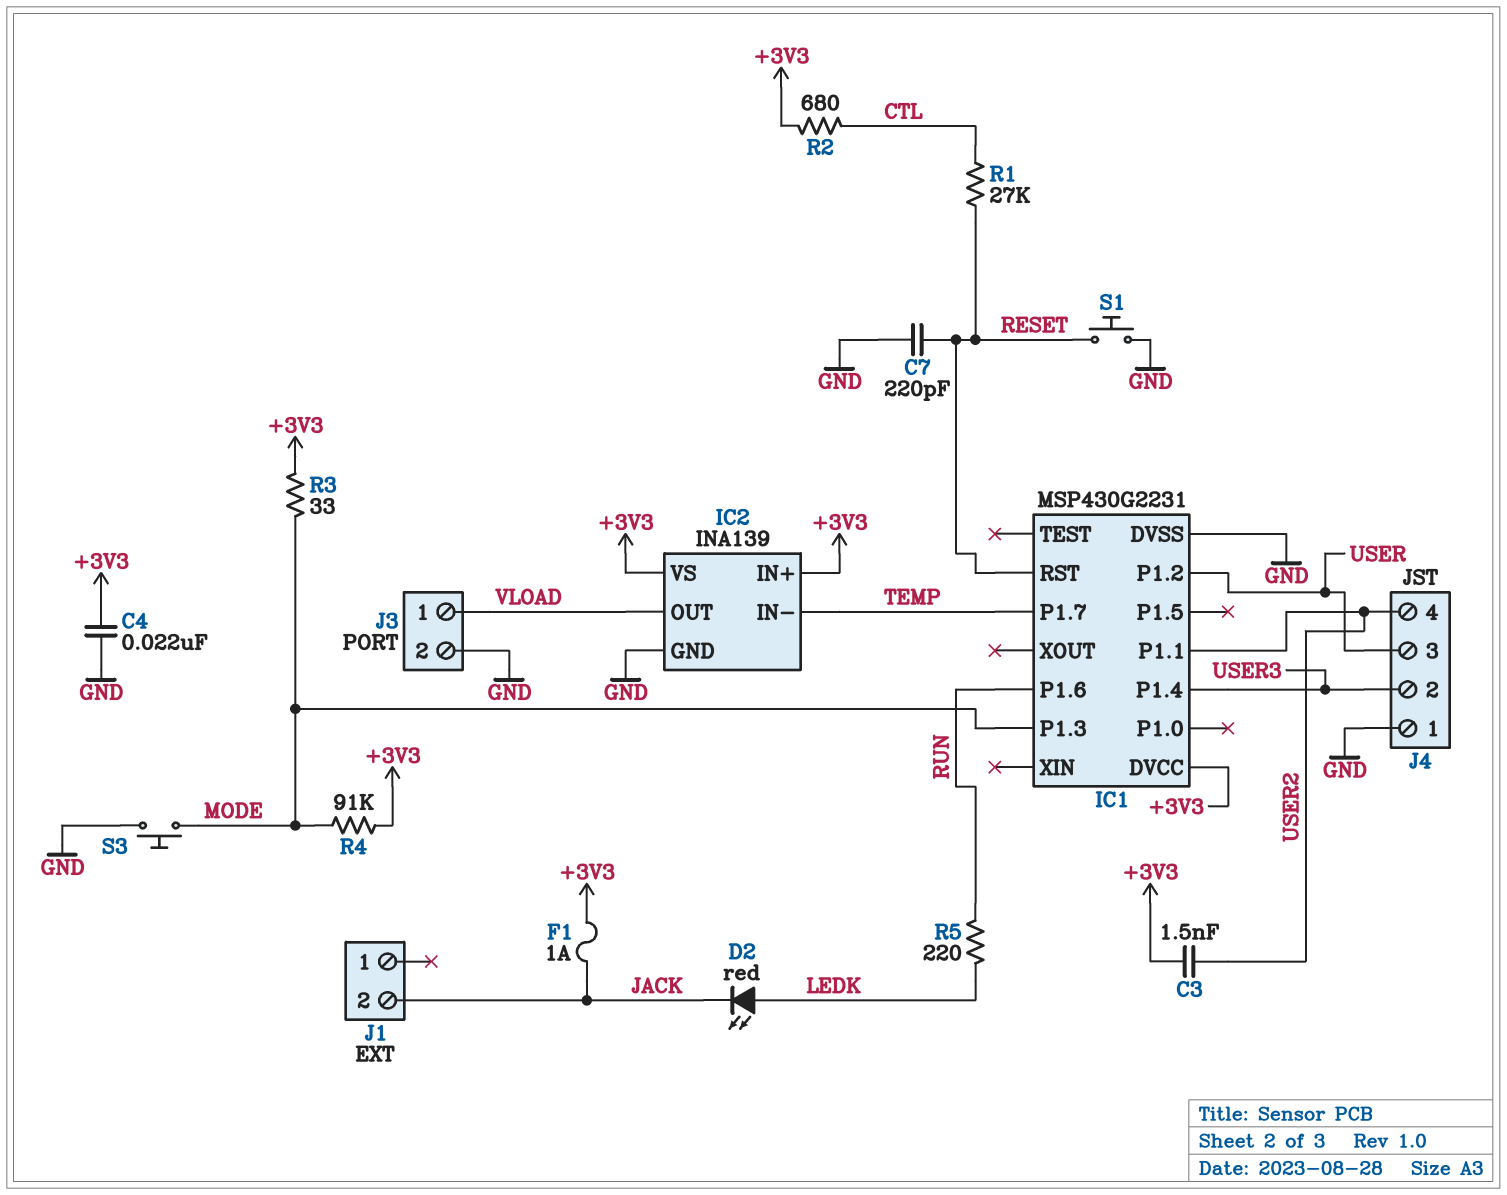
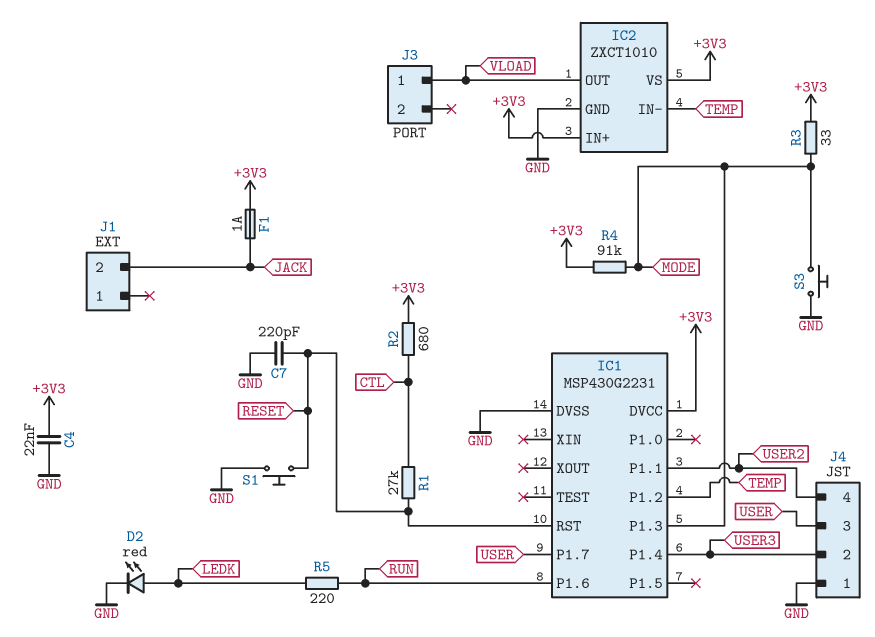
C3: 1.5nF (+3V3, USER2) -> none
D2: LED red (A LEDK, K JACK) -> LED red (A LEDK, K GND)
IC1 pin P1.2: USER -> TEMP
IC1 pin P1.7: TEMP -> USER
IC2: INA139 -> ZXCT1010
J3 pin 2: GND -> none

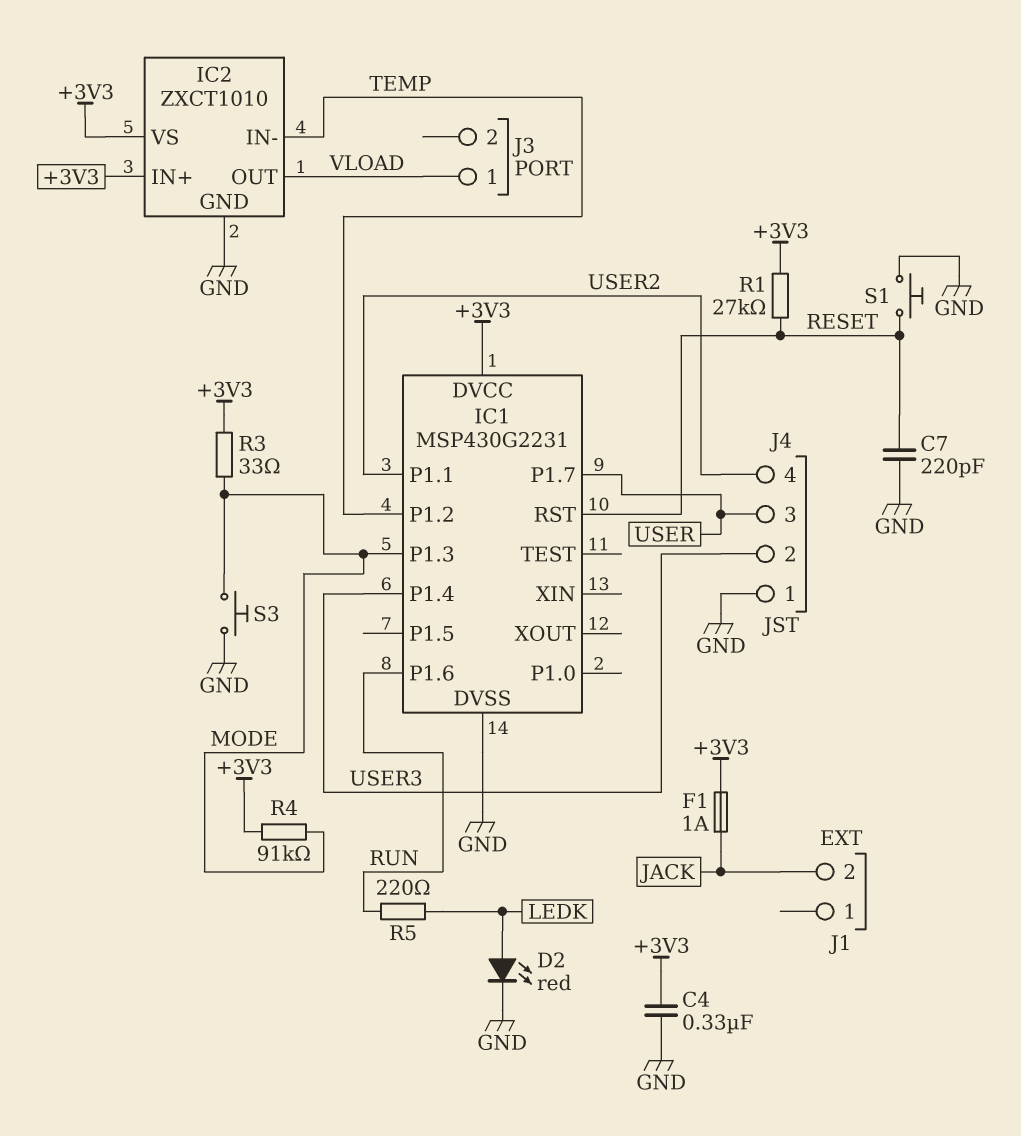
C4: 22nF (+3V3, GND) -> 330nF (+3V3, GND)
R1: 27k (CTL, RESET) -> 27k (+3V3, RESET)
R2: 680 (+3V3, CTL) -> none

